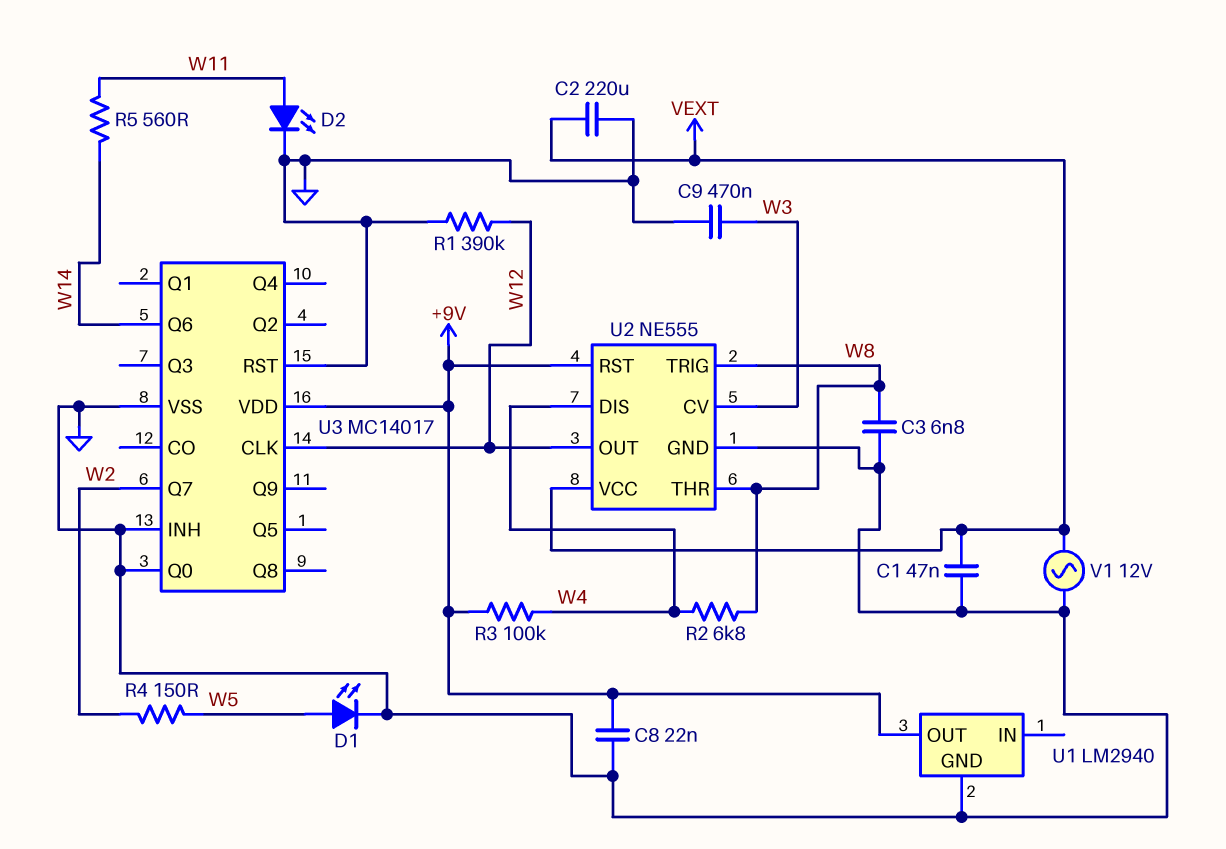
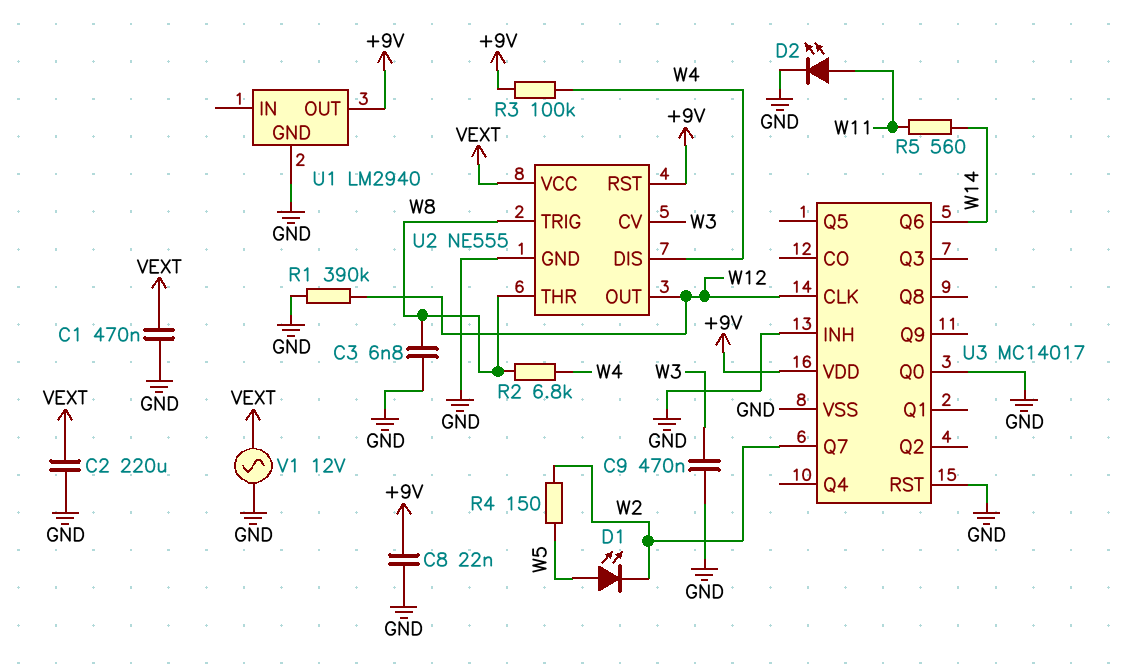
C1: 47nF (GND, VEXT) -> 470nF (GND, VEXT)
D1: LED (A W5, K GND) -> LED (A W5, K W2)

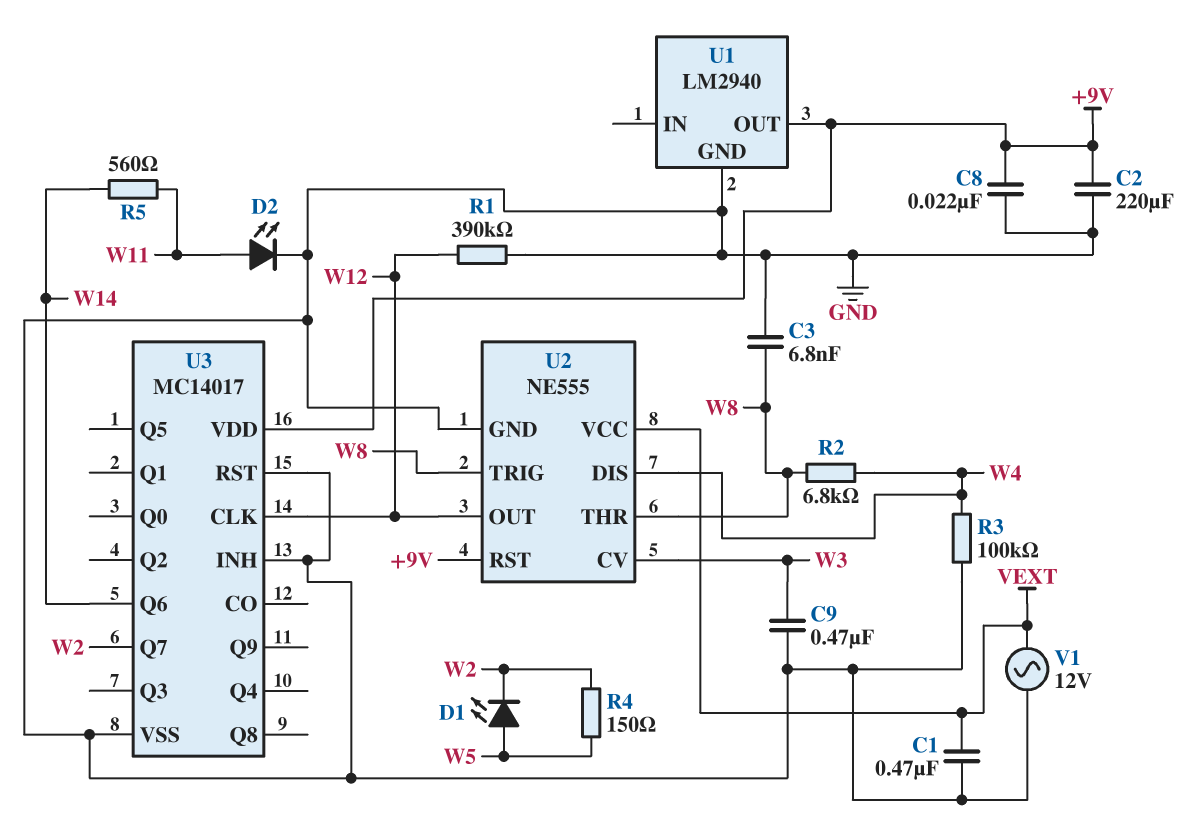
C2: 220uF (GND, VEXT) -> 220uF (+9V, GND)
R3: 100k (+9V, W4) -> 100k (GND, W4)
U3 pin Q0: GND -> none

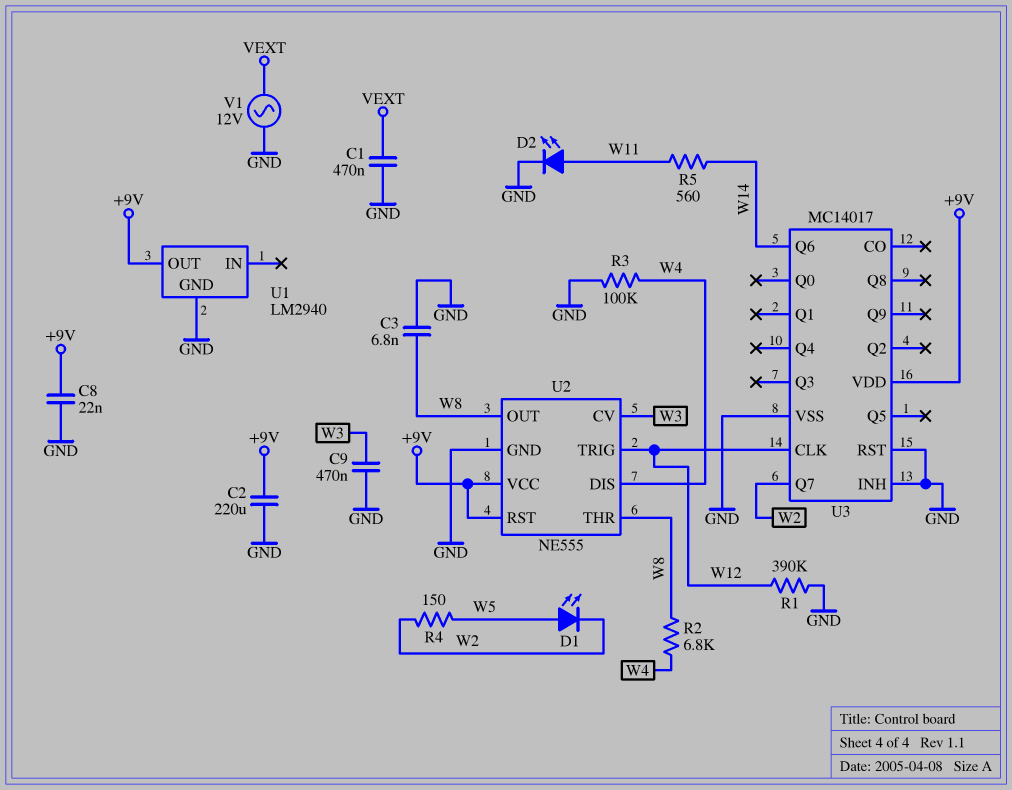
U2 pin OUT: W12 -> W8
U2 pin TRIG: W8 -> W12
U2 pin VCC: VEXT -> +9V

